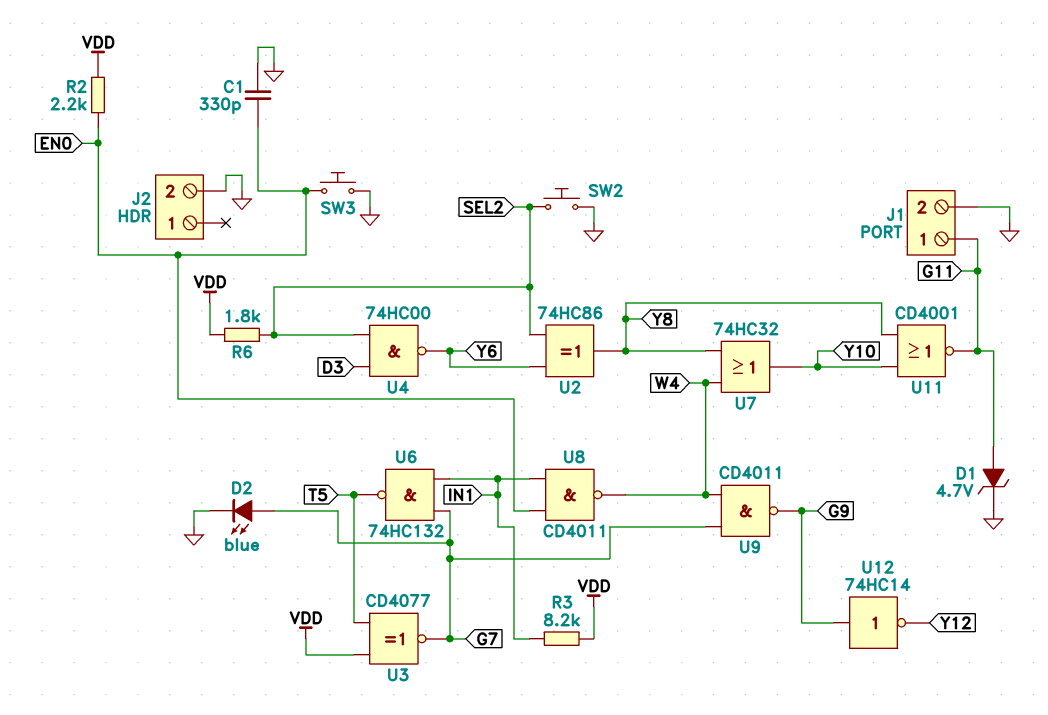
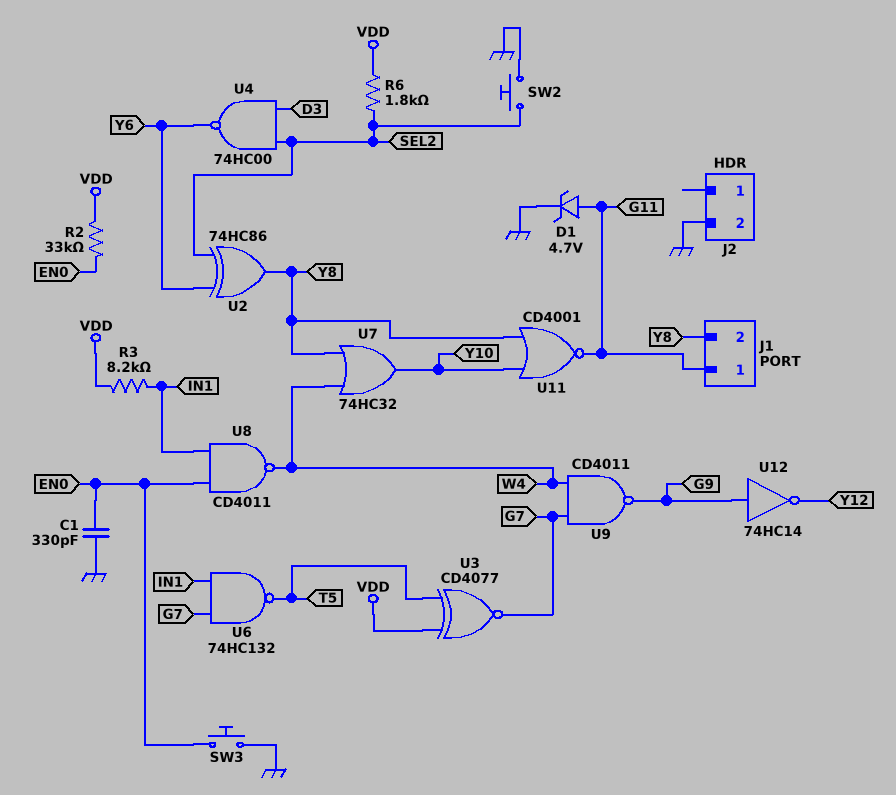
D2: LED blue (A G7, K GND) -> none
J1 pin 2: GND -> Y8
R2: 2.2k (EN0, VDD) -> 33k (EN0, VDD)

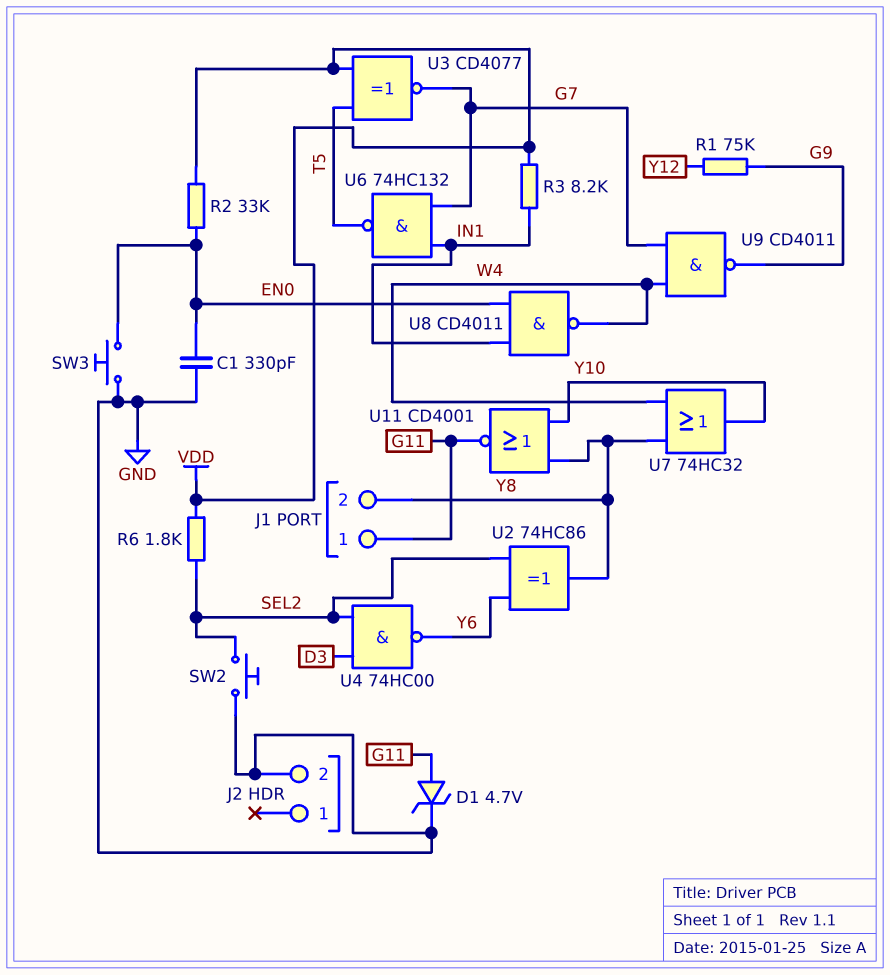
R1: none -> 75k (G9, Y12)
U12: NOT 74HC14 (in G9, out Y12) -> none

